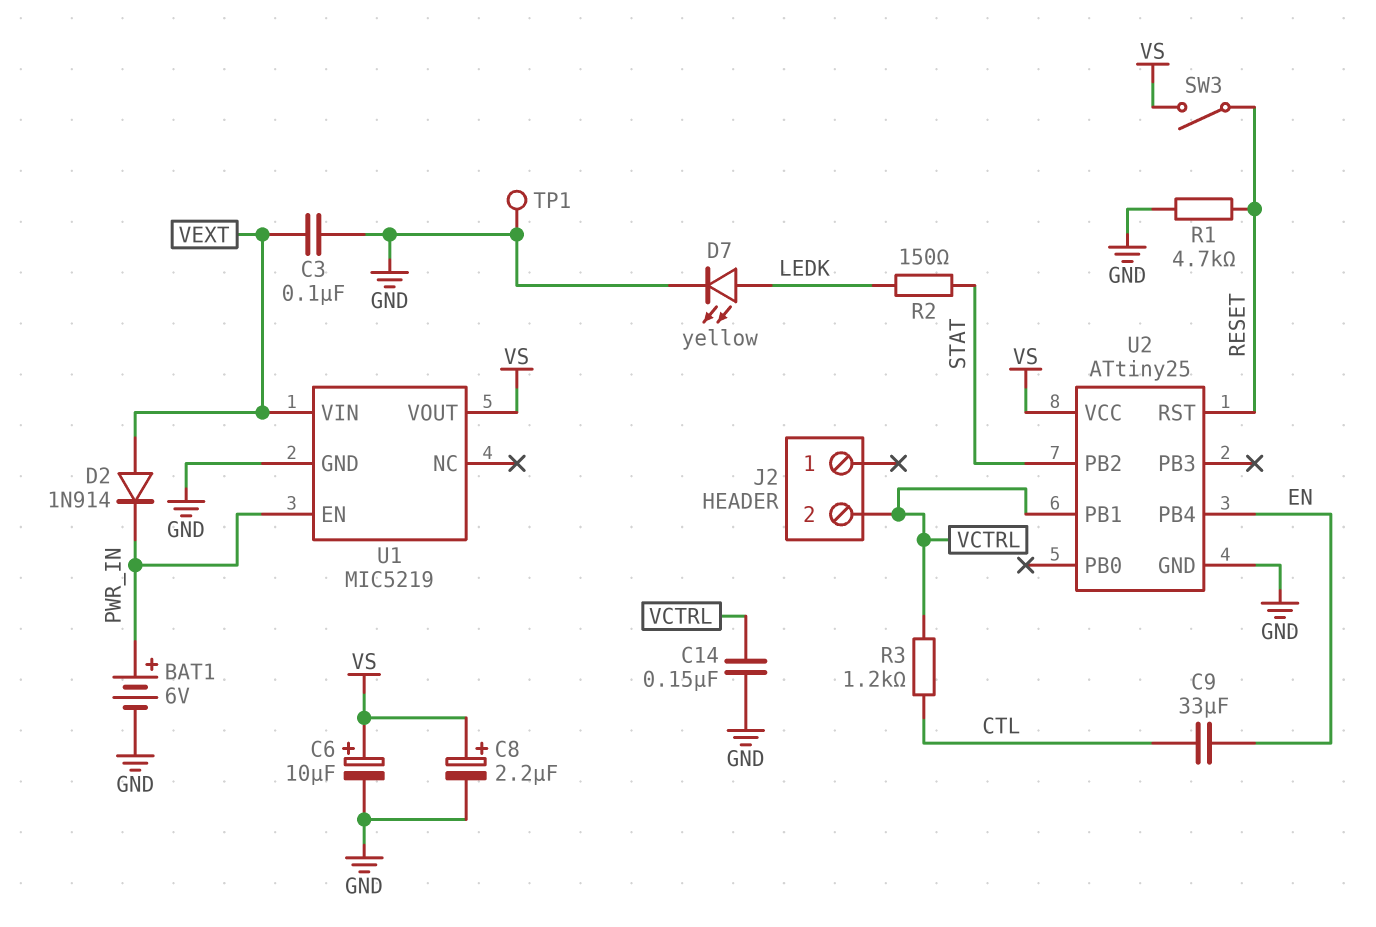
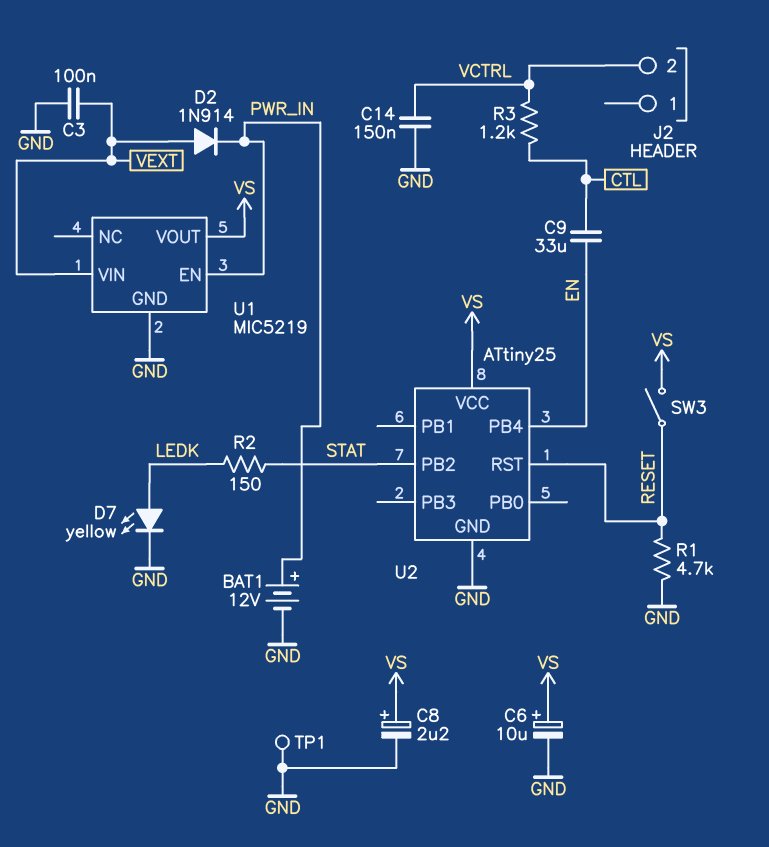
BAT1: 6V (plus PWR_IN, minus GND) -> 12V (plus PWR_IN, minus GND)
U2 pin PB1: VCTRL -> none

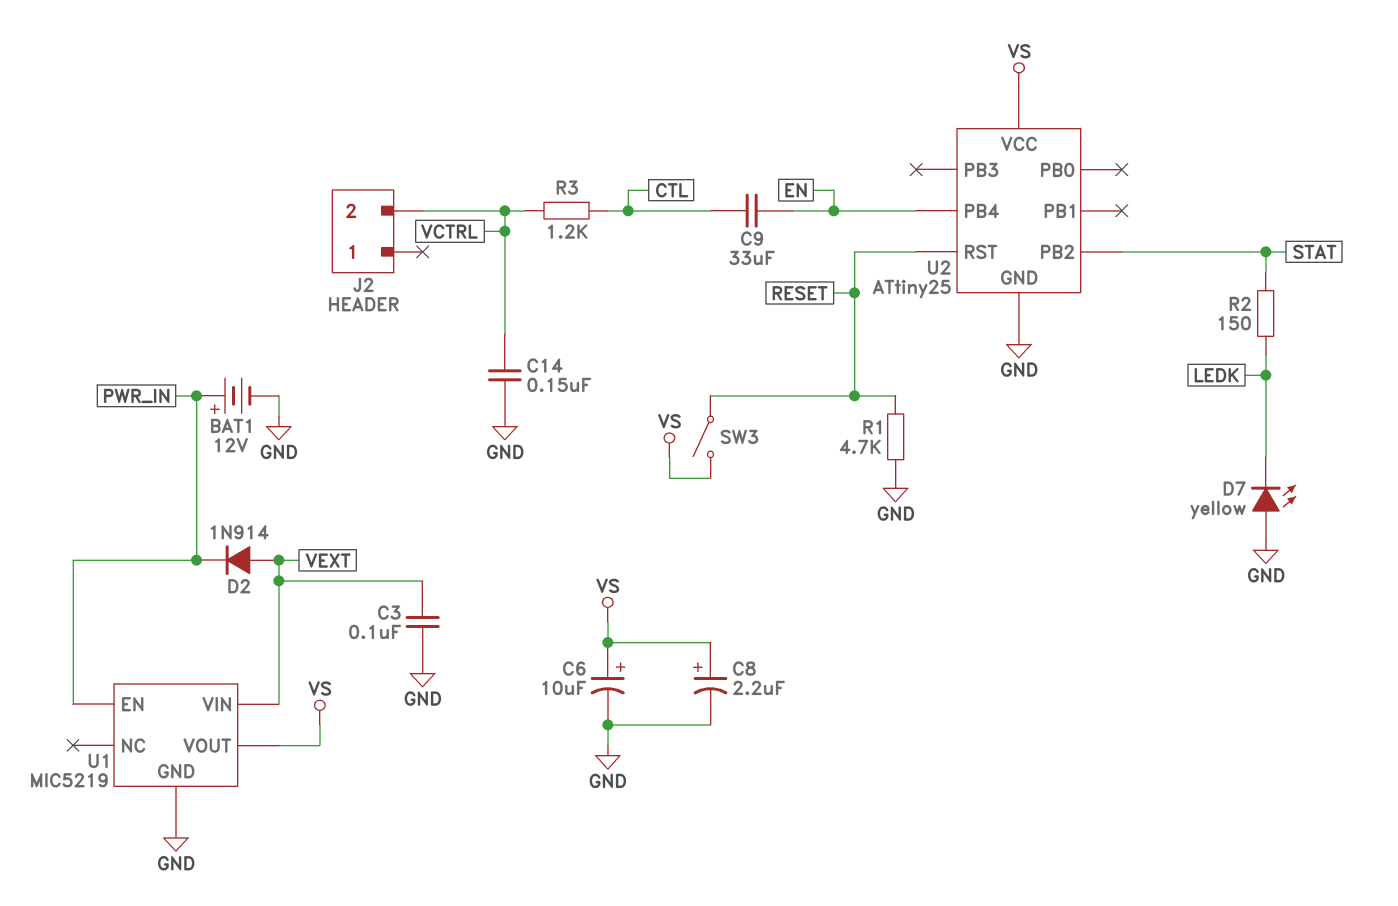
D7: LED yellow (A LEDK, K GND) -> LED yellow (A GND, K LEDK)
TP1: test point (GND) -> none

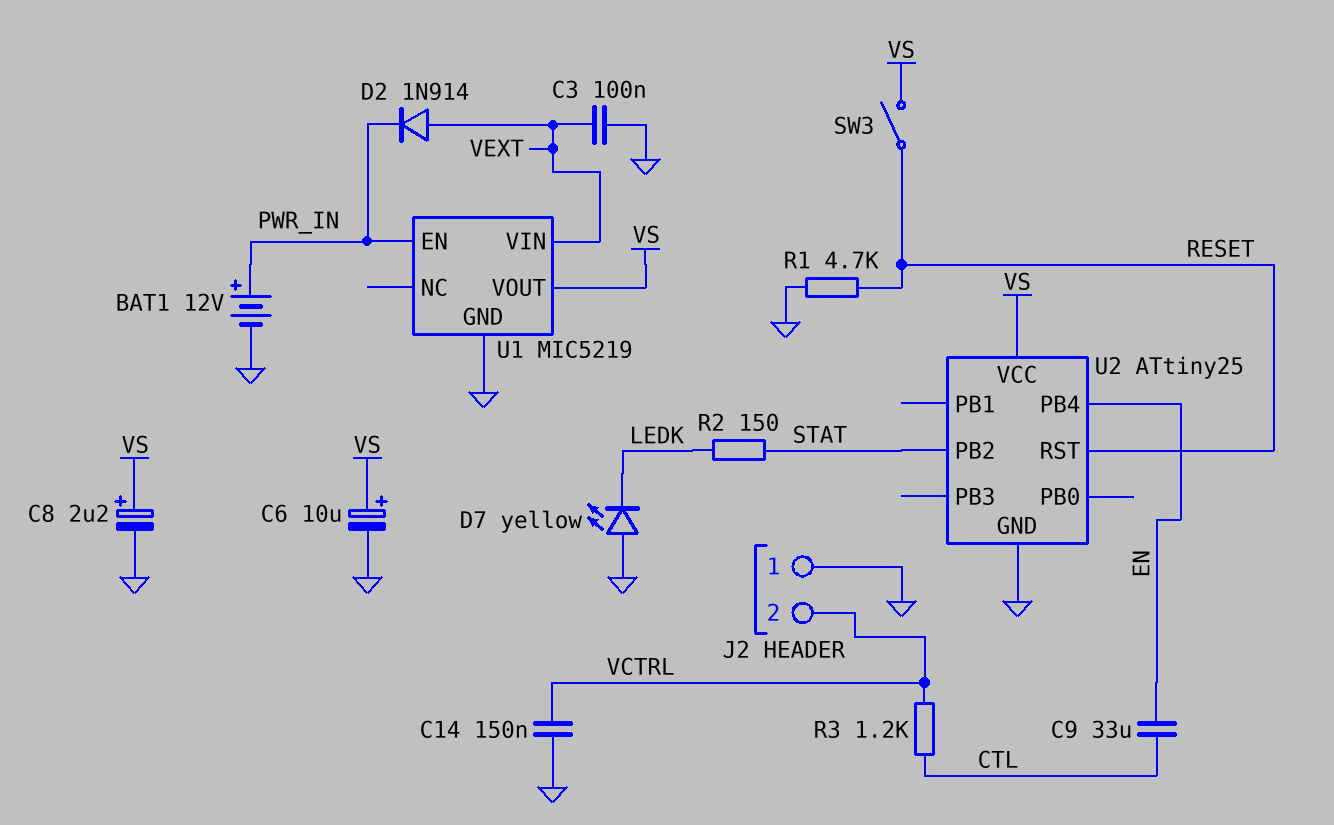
J2 pin 1: none -> GND

